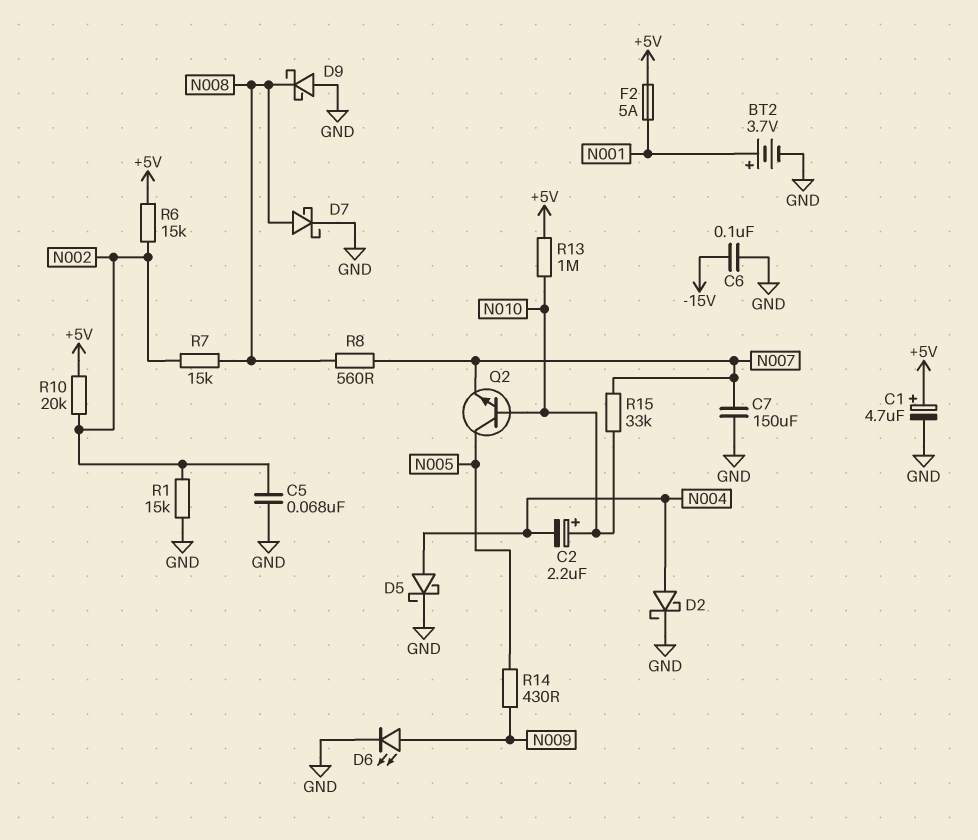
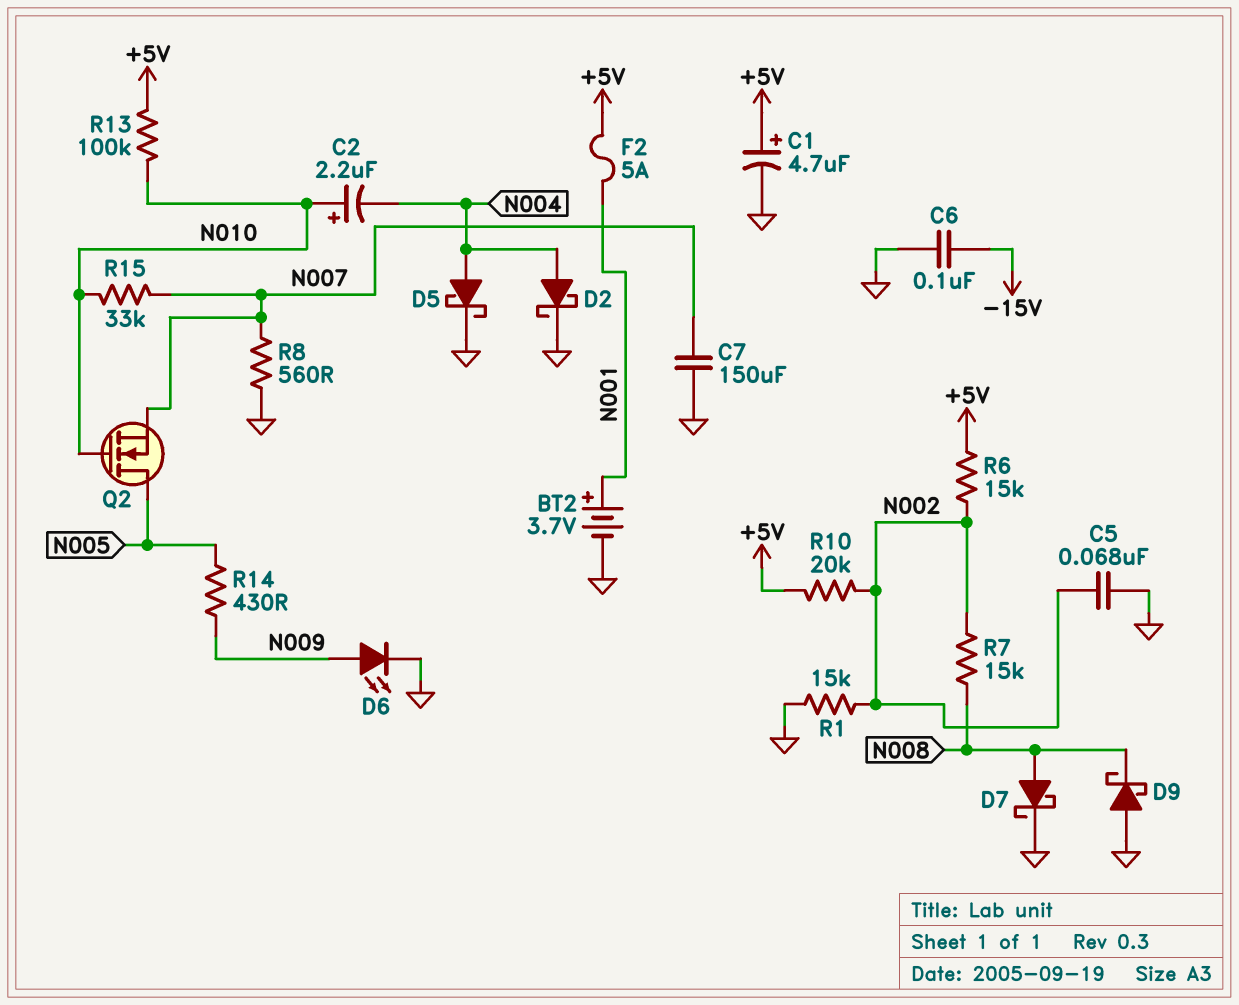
Q2: NPN (B N010, C N005, E N007) -> NMOS (G N010, D N005, S N007)
R8: 560 (N007, N008) -> 560 (GND, N007)
R13: 1M (+5V, N010) -> 100k (+5V, N010)

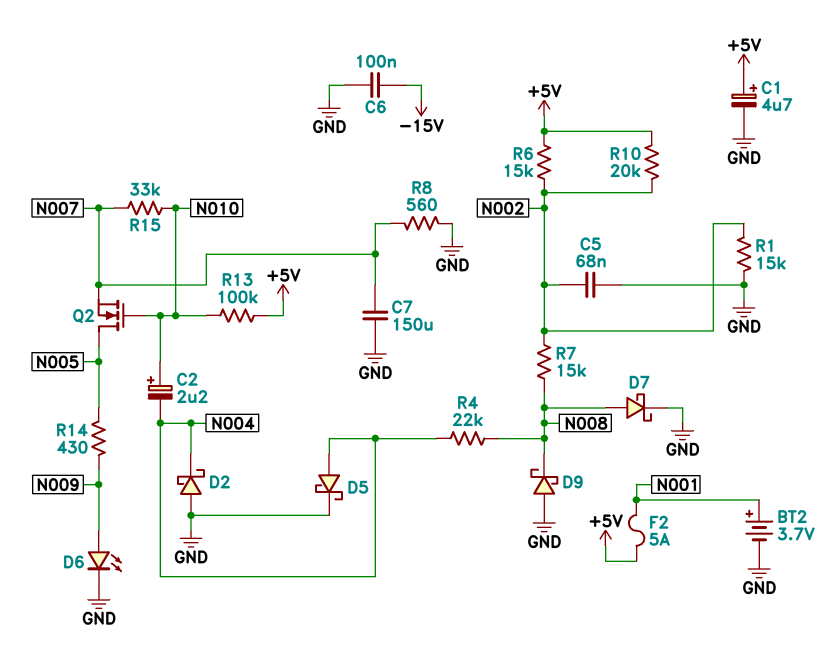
D2: schottky (A N004, K GND) -> schottky (A GND, K N004)
R4: none -> 22k (N004, N008)

